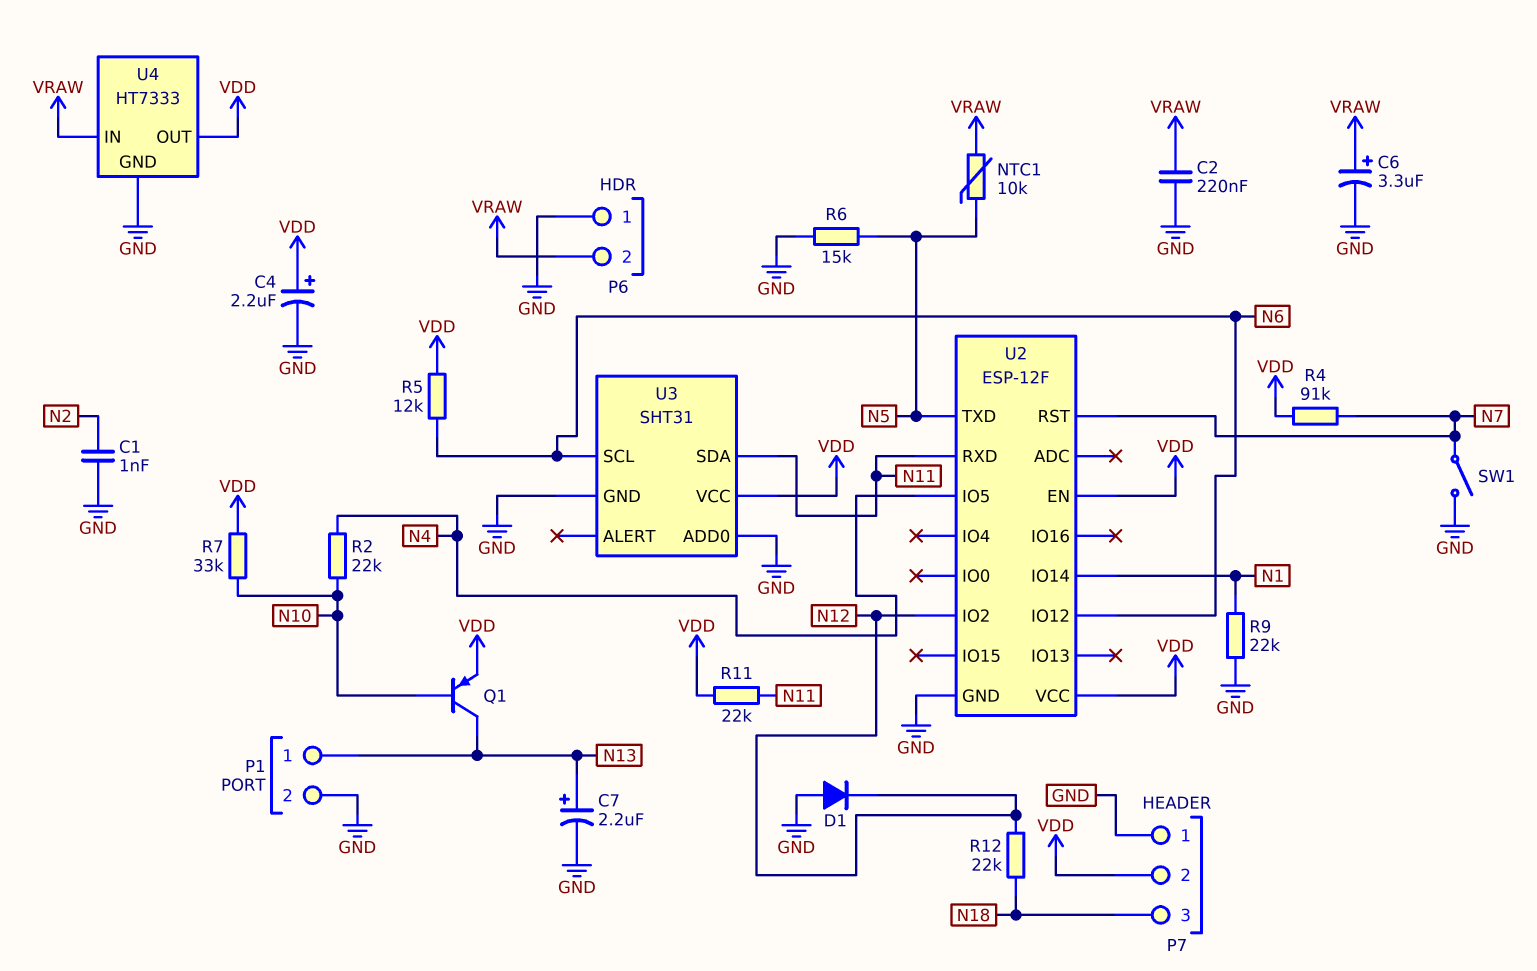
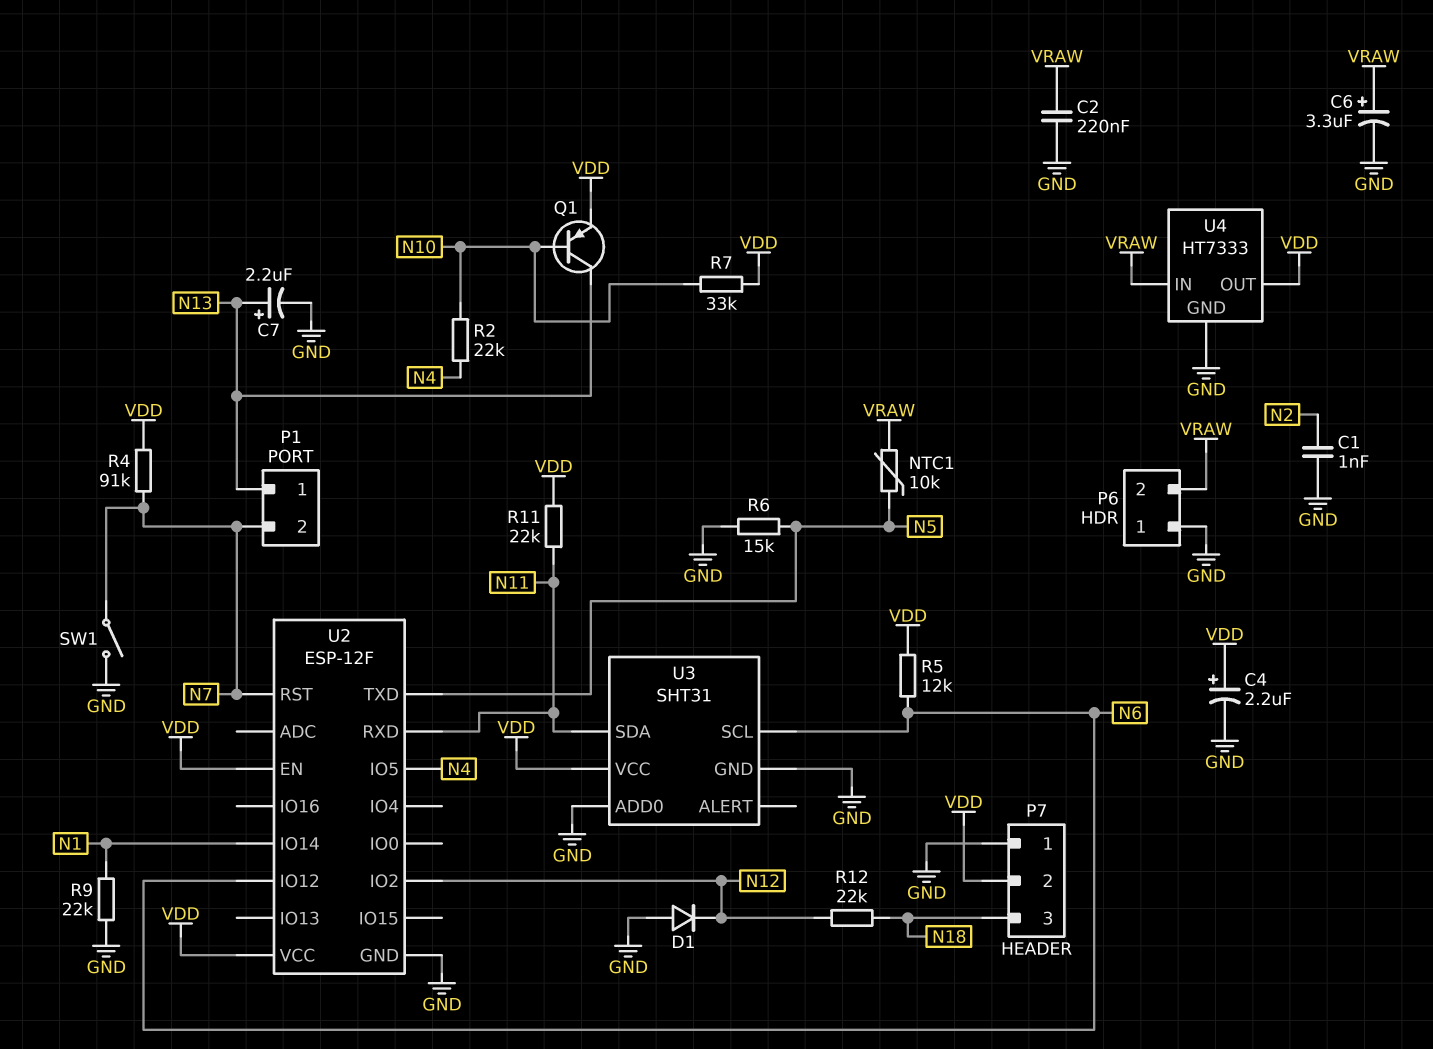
P1 pin 2: GND -> N7

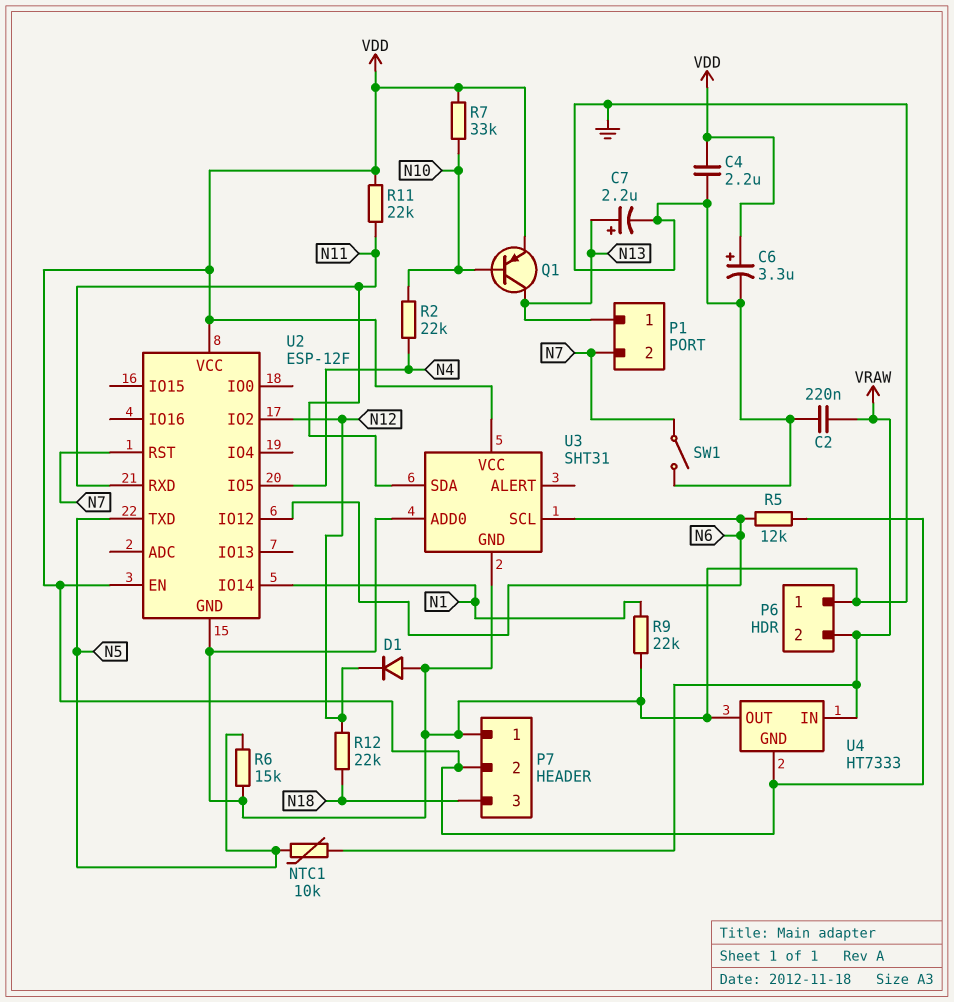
C1: 1nF (GND, N2) -> none
C4: 2.2uF (plus VDD, minus GND) -> 2.2uF (GND, VDD)
C6: 3.3uF (plus VRAW, minus GND) -> 3.3uF (plus VDD, minus GND)
R4: 91k (N7, VDD) -> none
U4 pin GND: GND -> VDD
U4 pin OUT: VDD -> GND

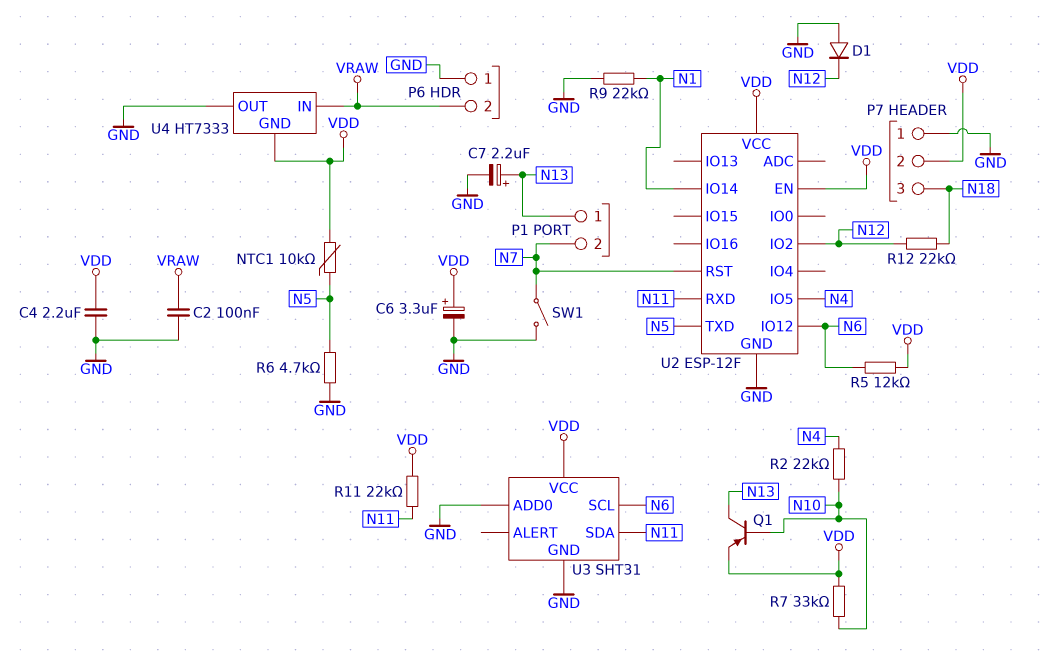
C2: 220nF (GND, VRAW) -> 100nF (GND, VRAW)
NTC1: 10k (N5, VRAW) -> 10k (N5, VDD)
R6: 15k (GND, N5) -> 4.7k (GND, N5)

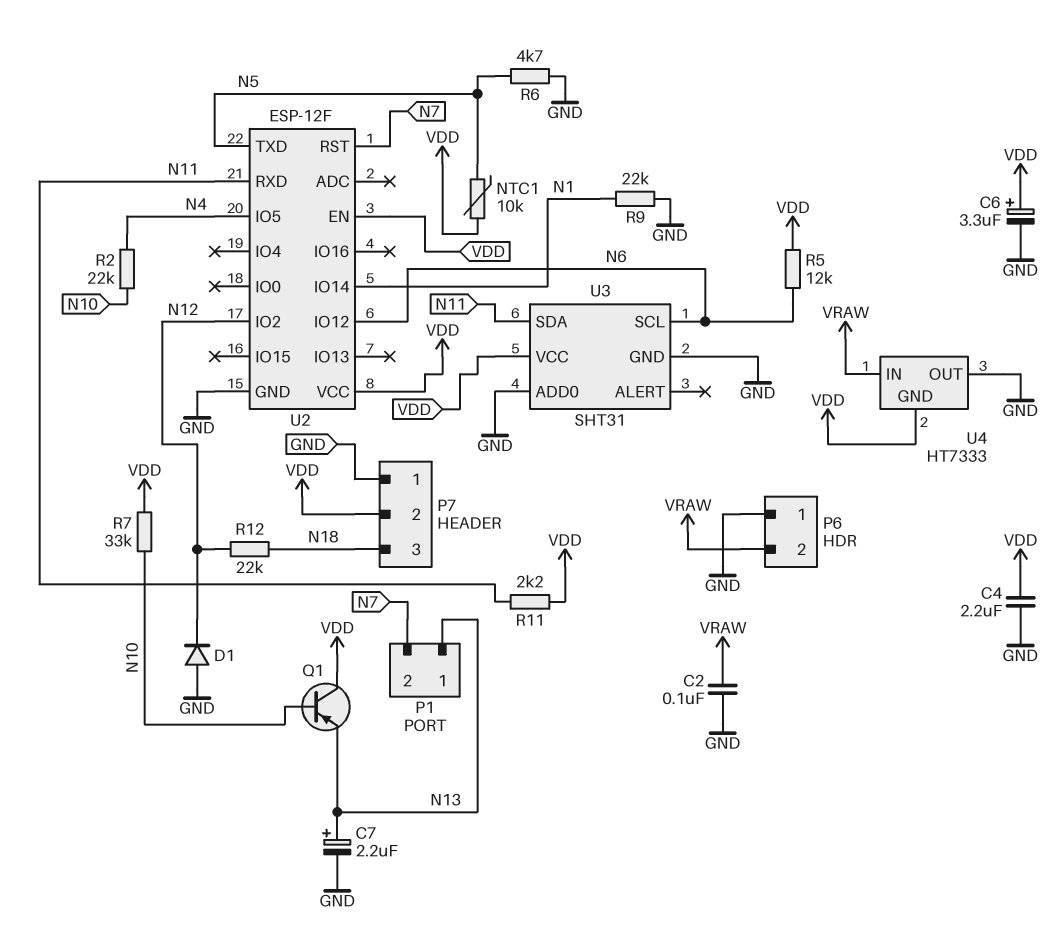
Q1: PNP (B N10, C N13, E VDD) -> PNP (B N10, C VDD, E N13)
R11: 22k (N11, VDD) -> 2.2k (N11, VDD)
SW1: switch (GND, N7) -> none

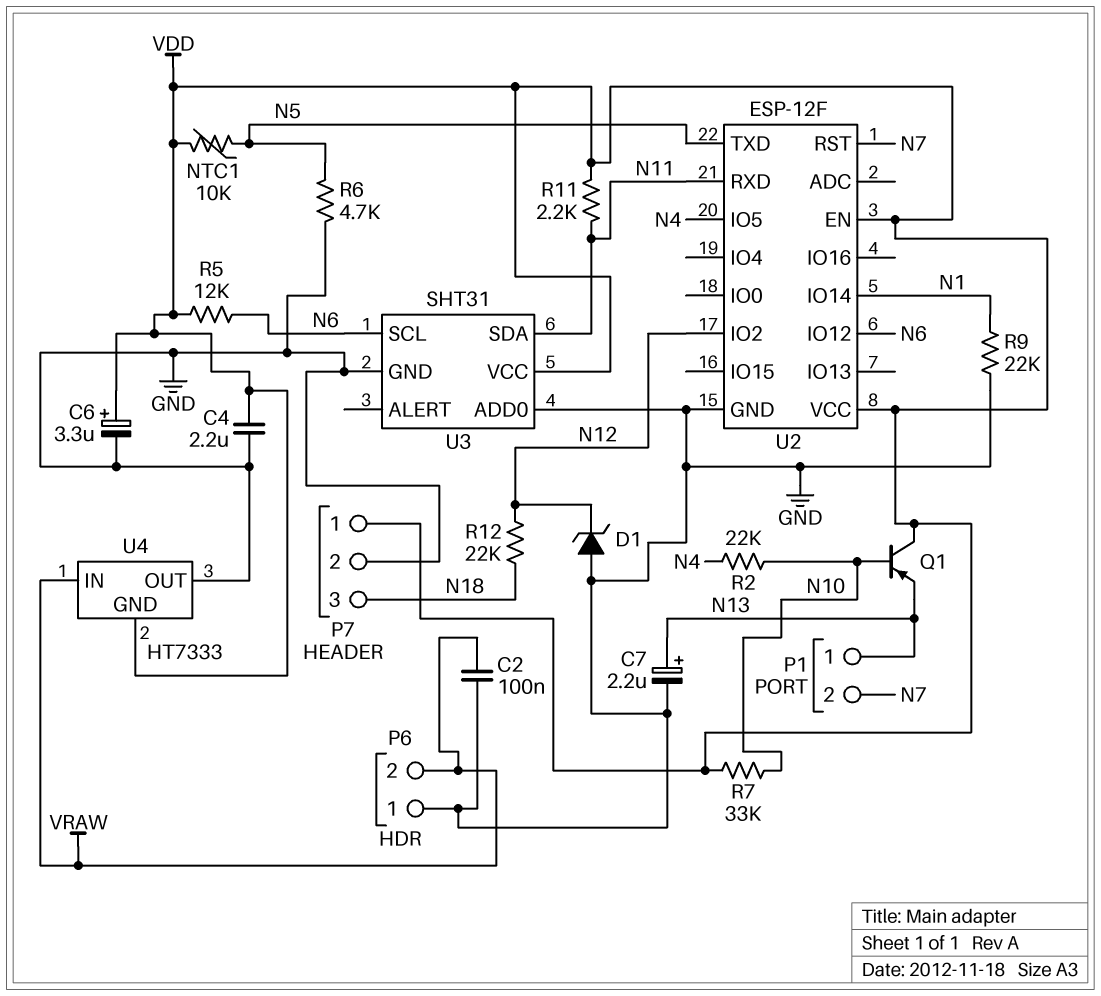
D1: diode (A GND, K N12) -> zener (A GND, K N12)
P7 pin 1: GND -> VDD
P7 pin 2: VDD -> GND

